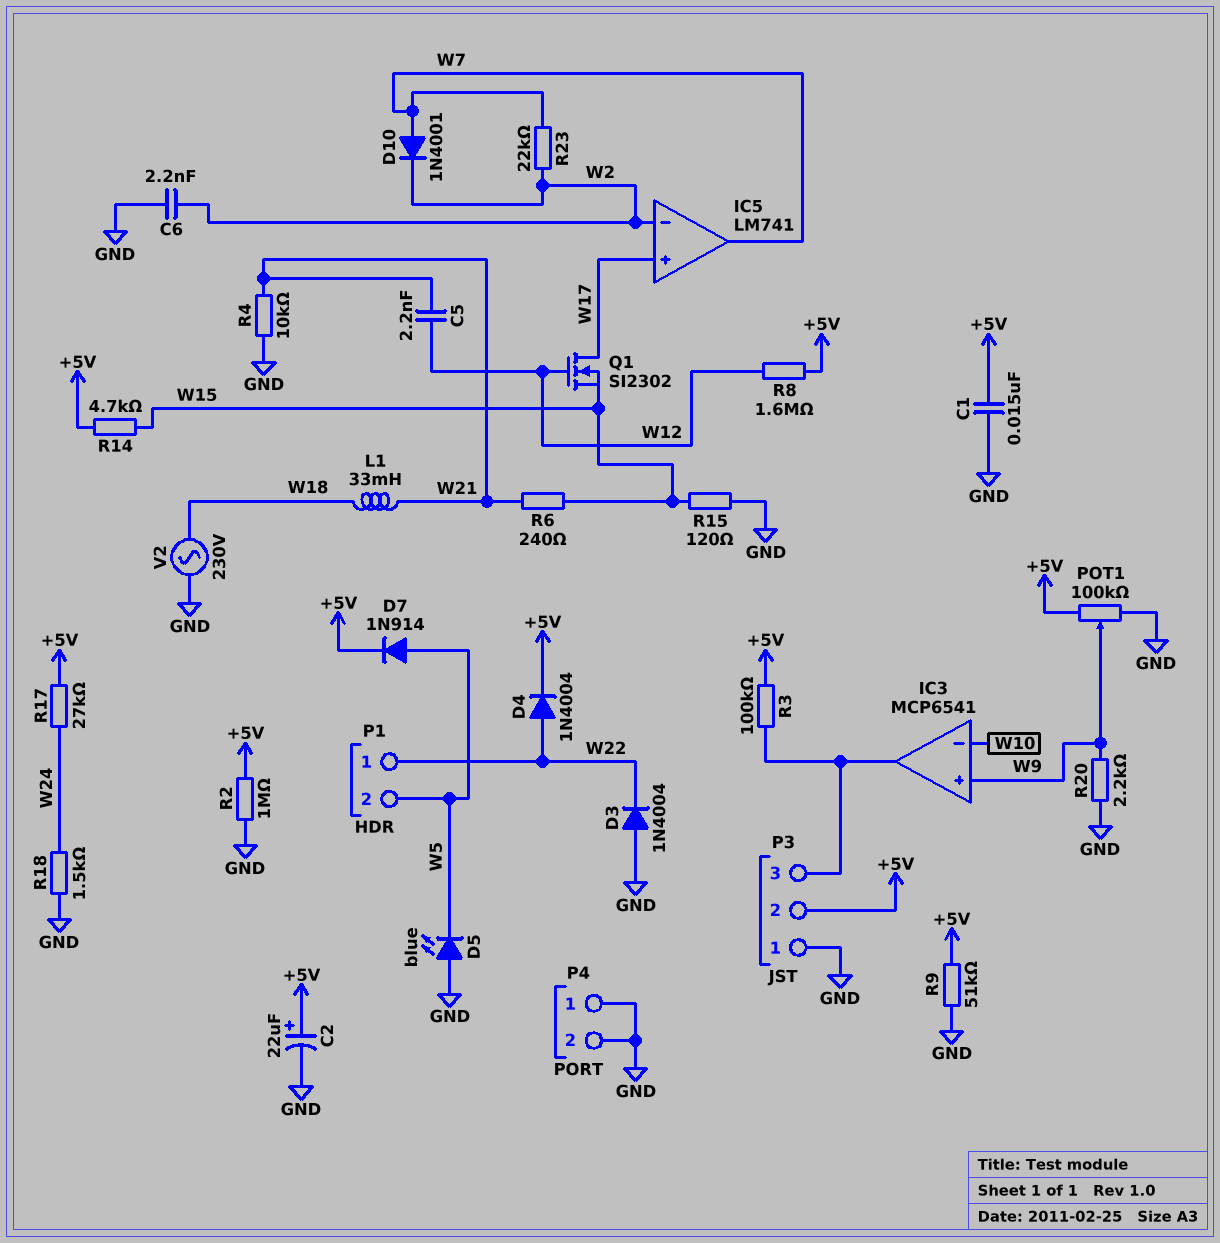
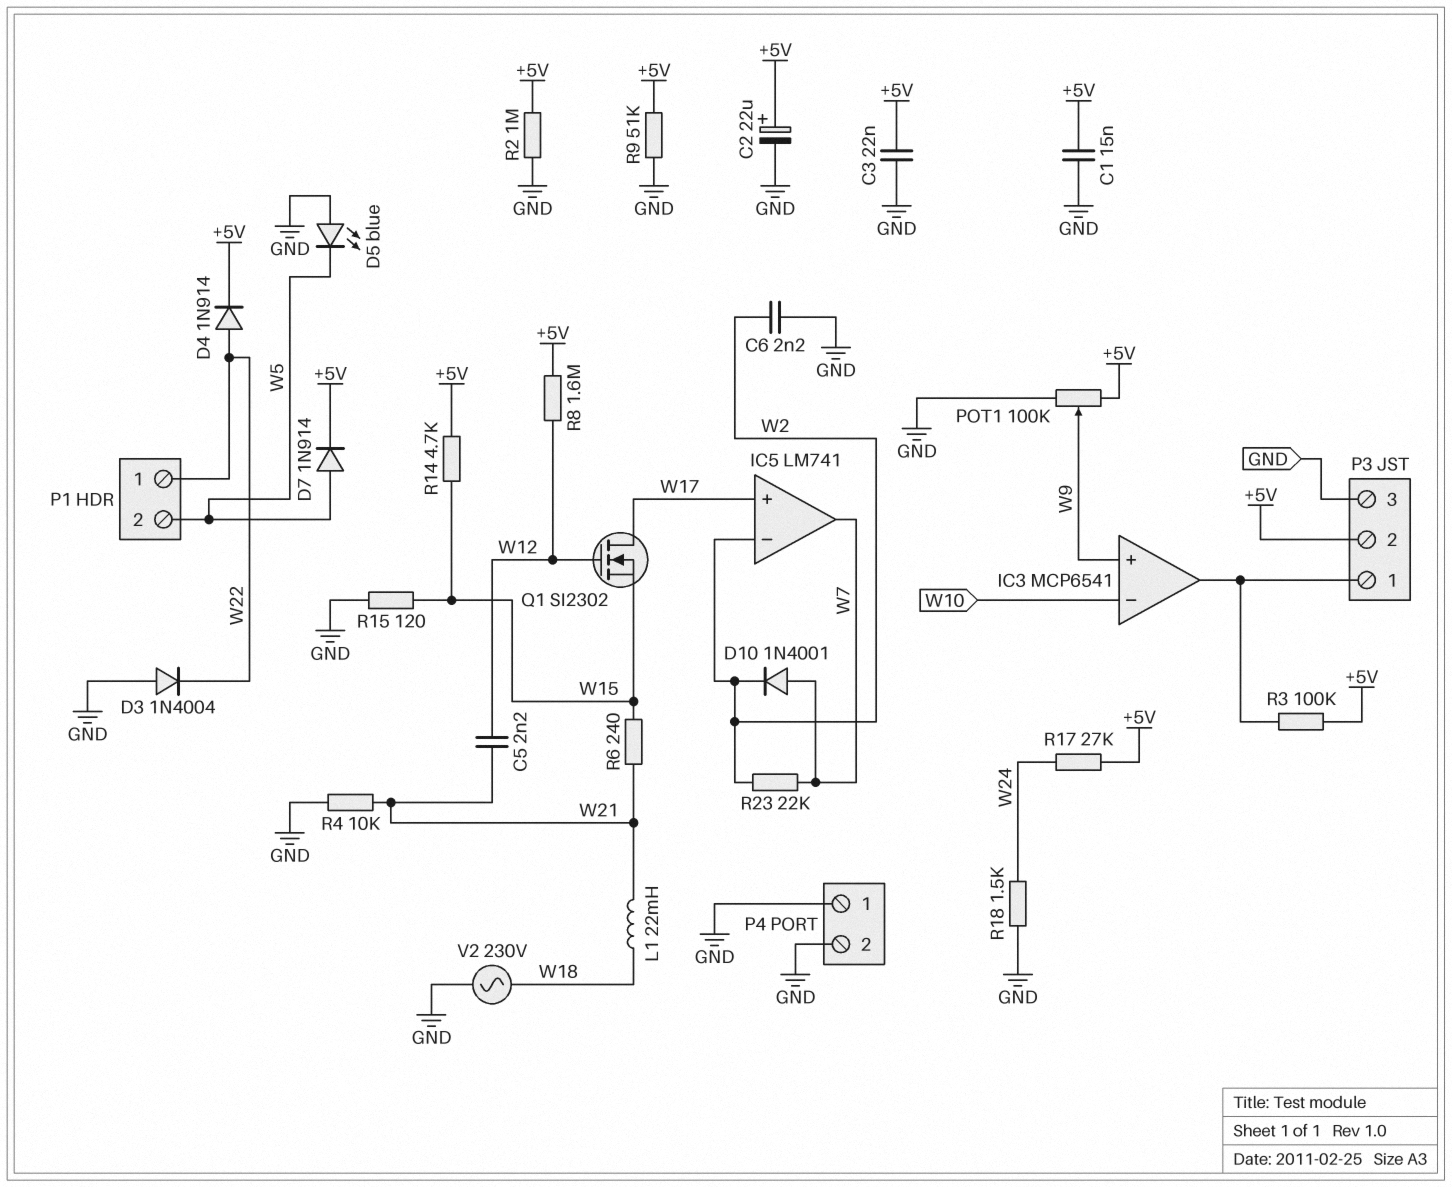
C3: none -> 22nF (+5V, GND)
D4: diode 1N4004 (A W22, K +5V) -> diode 1N914 (A W22, K +5V)
L1: 33mH (W18, W21) -> 22mH (W18, W21)
P3 pin 1: GND -> IC3/out
P3 pin 3: IC3/out -> GND
R20: 2.2k (GND, W9) -> none

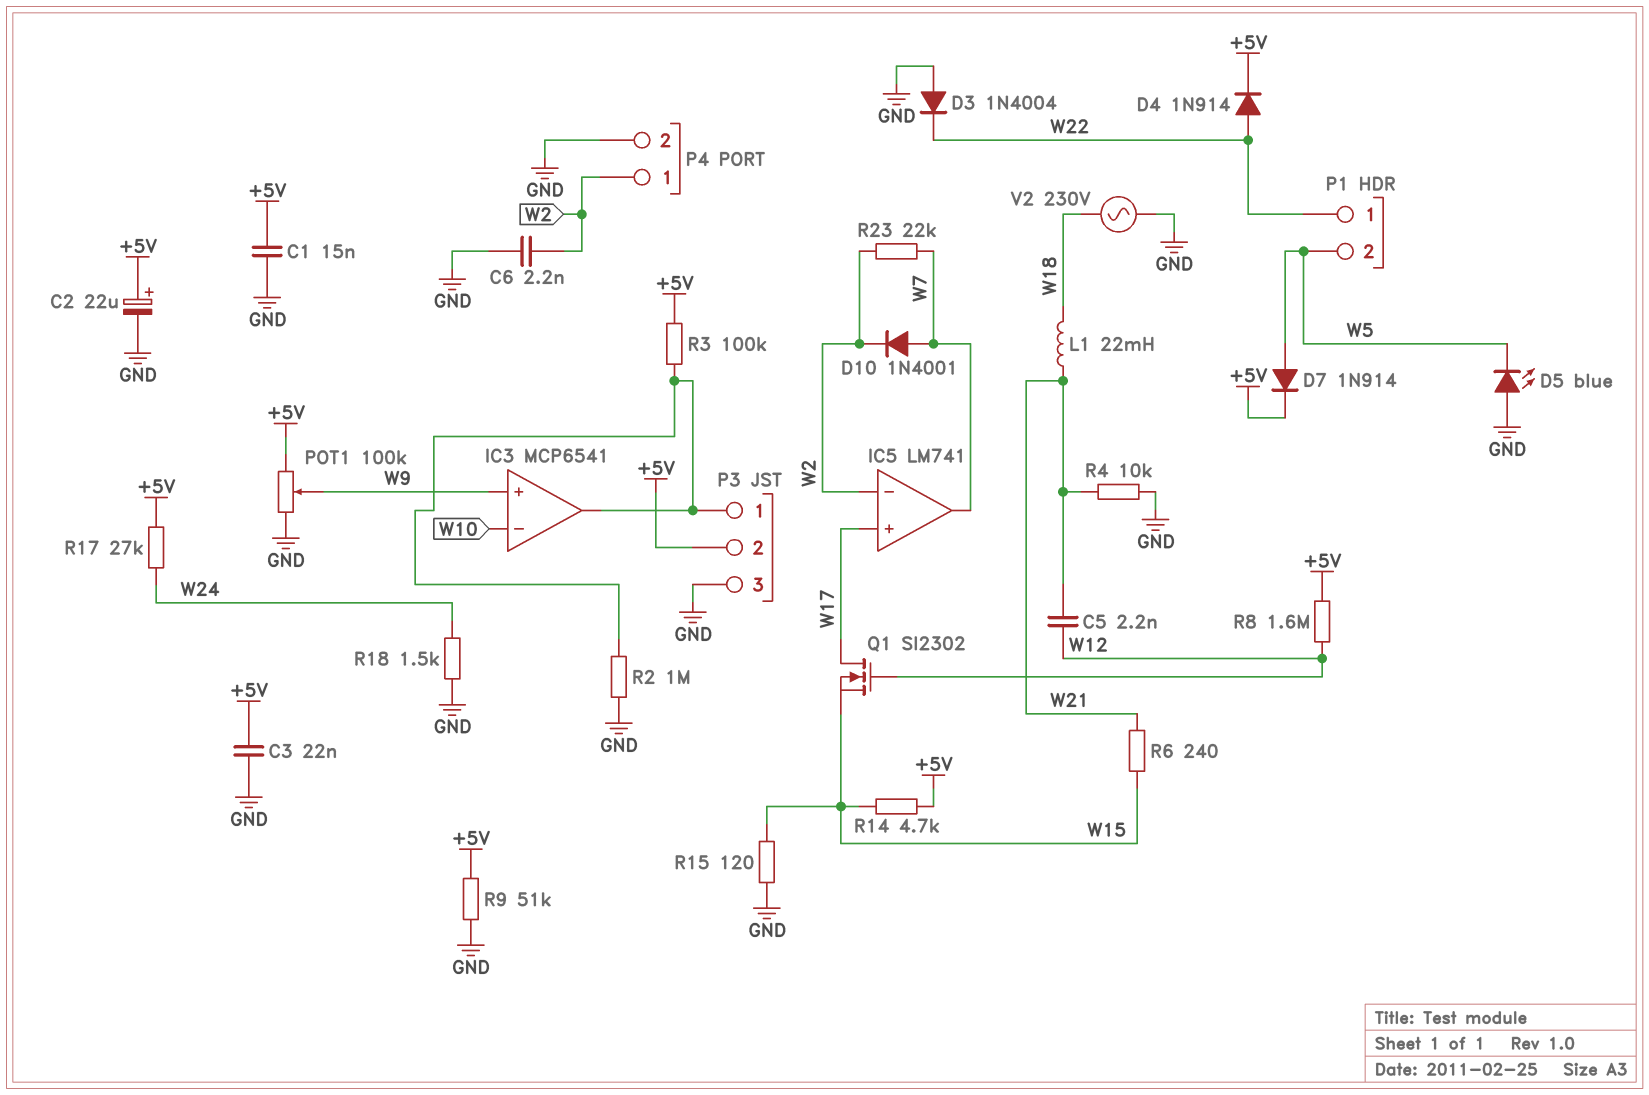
P4 pin 1: GND -> W2
R2: 1M (+5V, GND) -> 1M (GND, IC3/out)

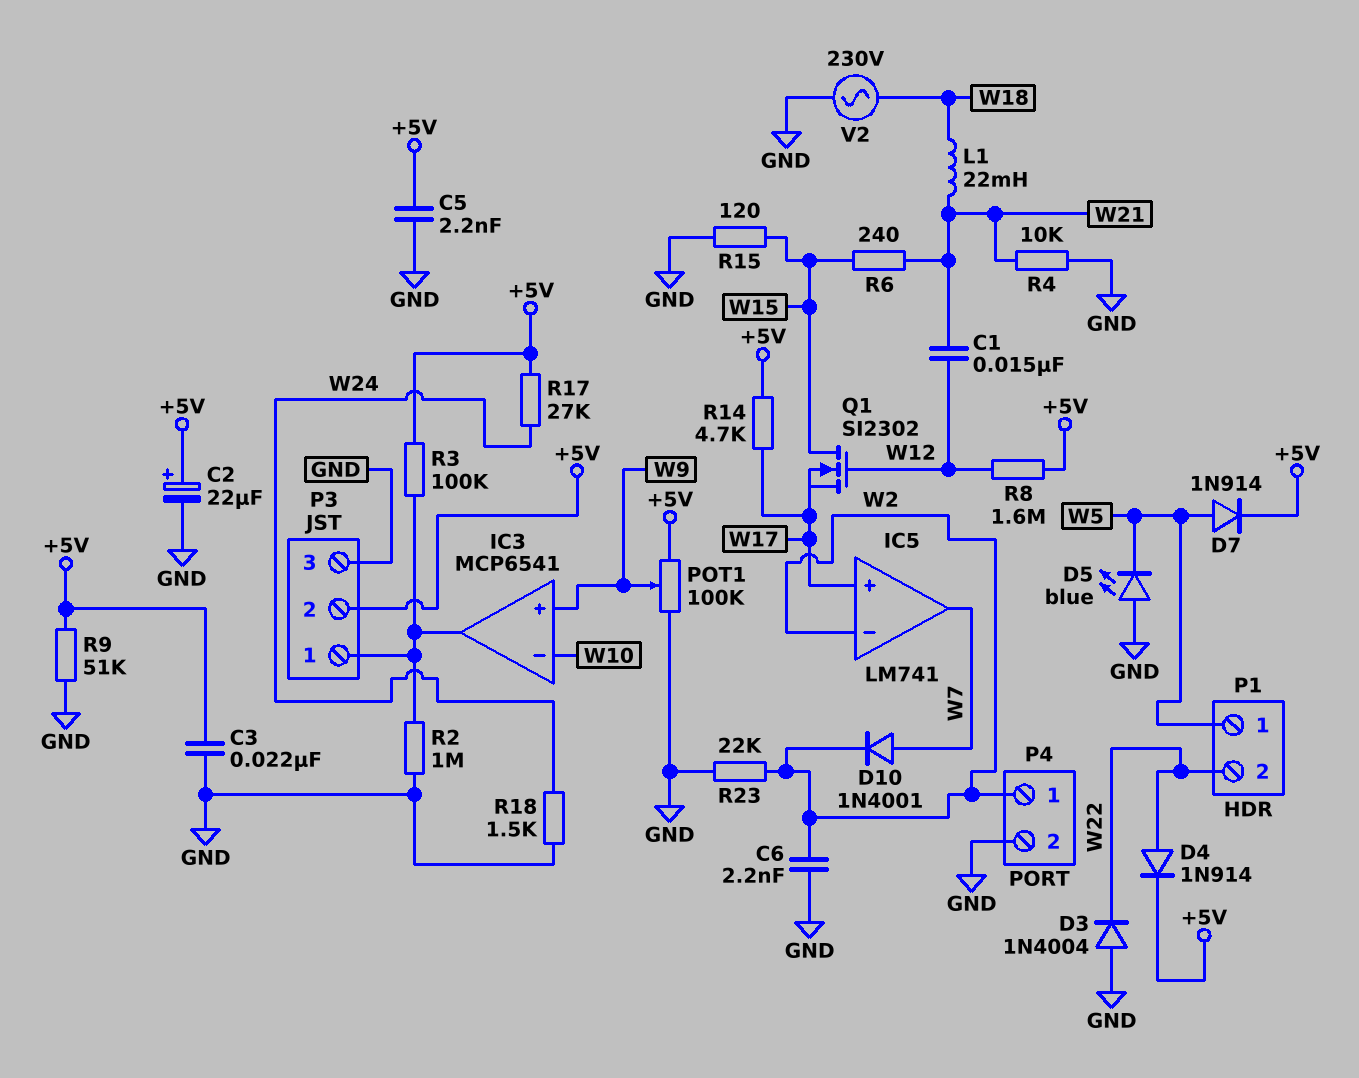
C1: 15nF (+5V, GND) -> 15nF (W12, W21)
C5: 2.2nF (W12, W21) -> 2.2nF (+5V, GND)
P1 pin 1: W22 -> W5
P1 pin 2: W5 -> W22
Q1: NMOS SI2302 (G W12, D W17, S W15) -> NMOS SI2302 (G W12, D W15, S W17)
R14: 4.7k (+5V, W15) -> 4.7k (+5V, W17)
R23: 22k (W2, W7) -> 22k (GND, W2)

